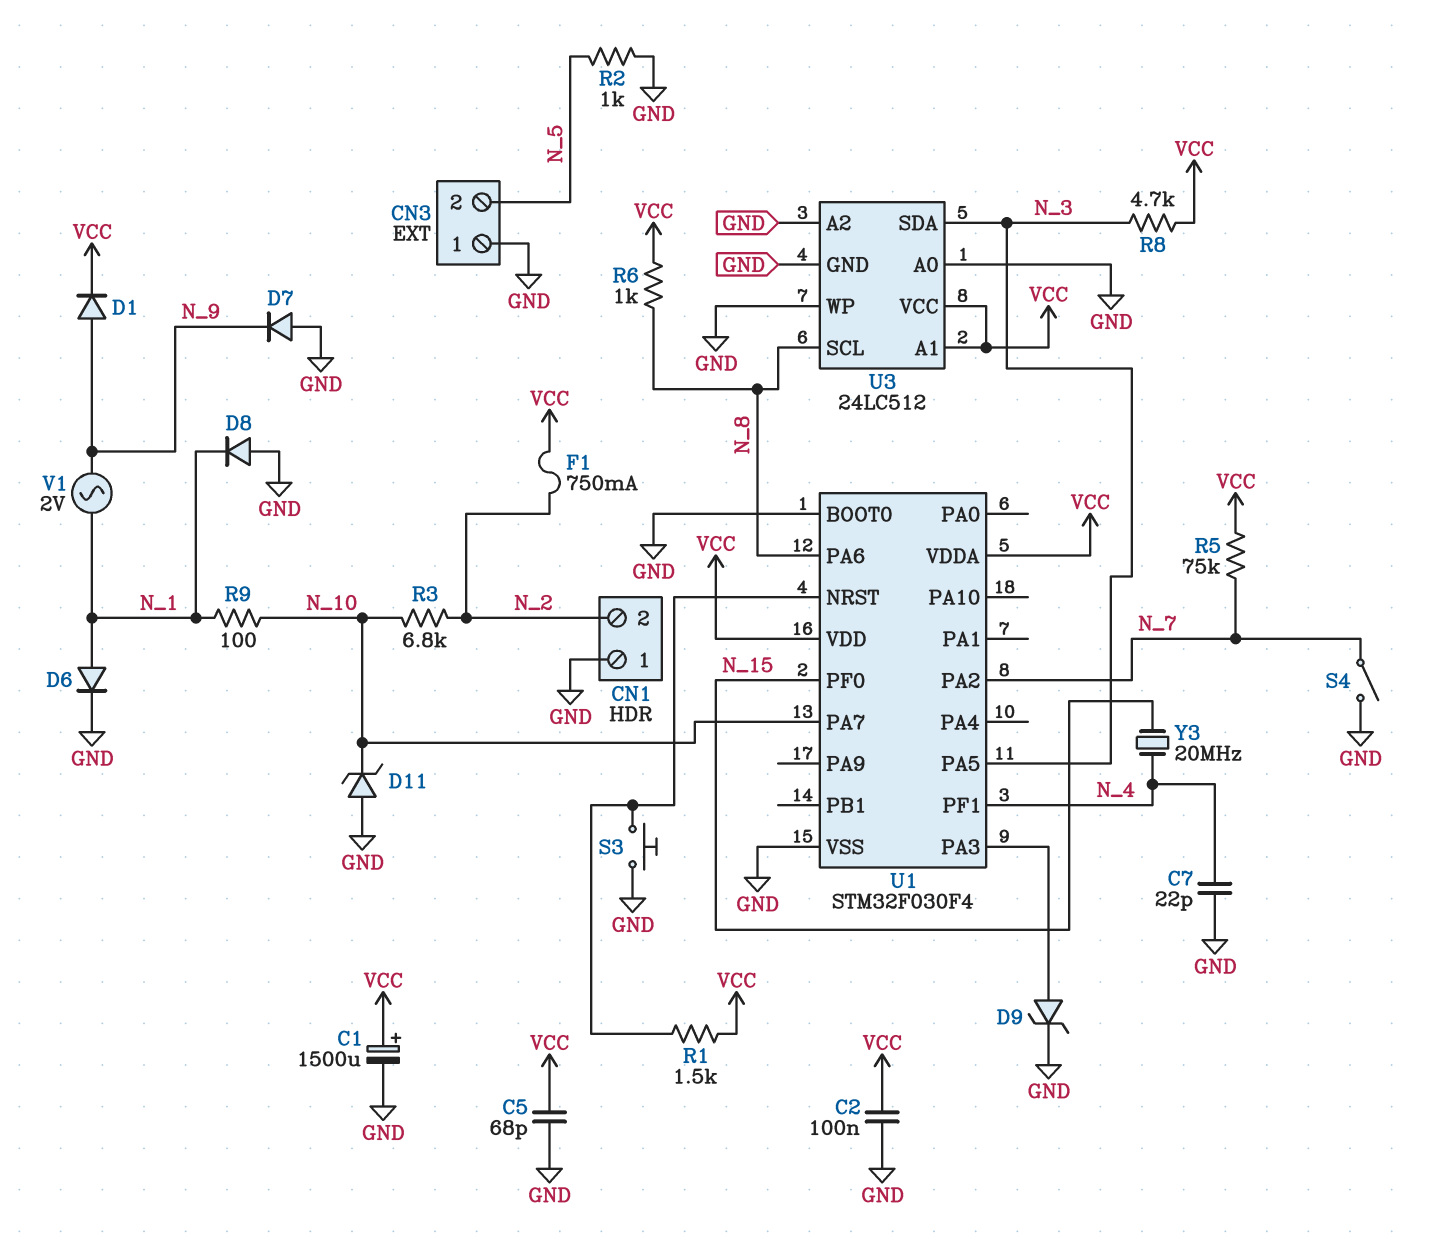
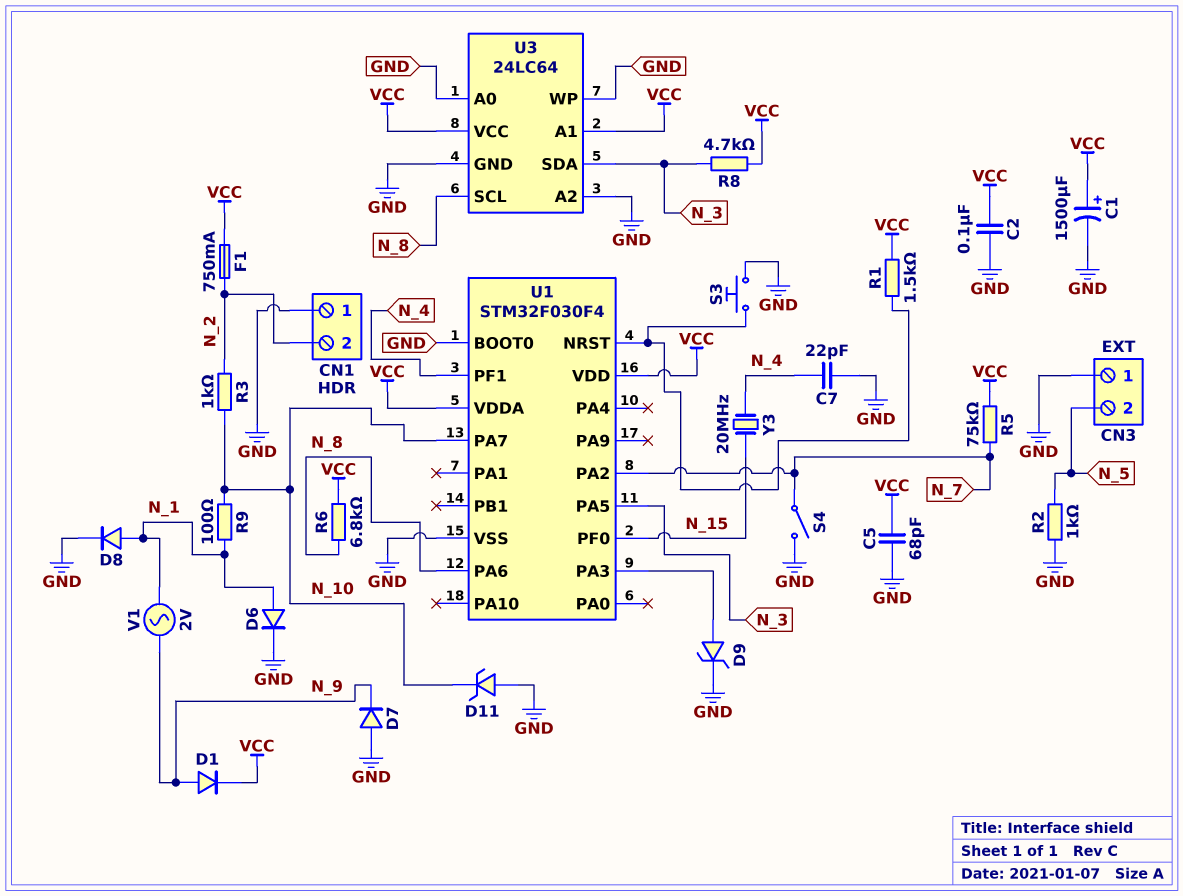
D8: diode (A GND, K N_1) -> diode (A N_1, K GND)
R3: 6.8k (N_2, N_10) -> 1k (N_2, N_10)
R6: 1k (N_8, VCC) -> 6.8k (N_8, VCC)
U3: 24LC512 -> 24LC64

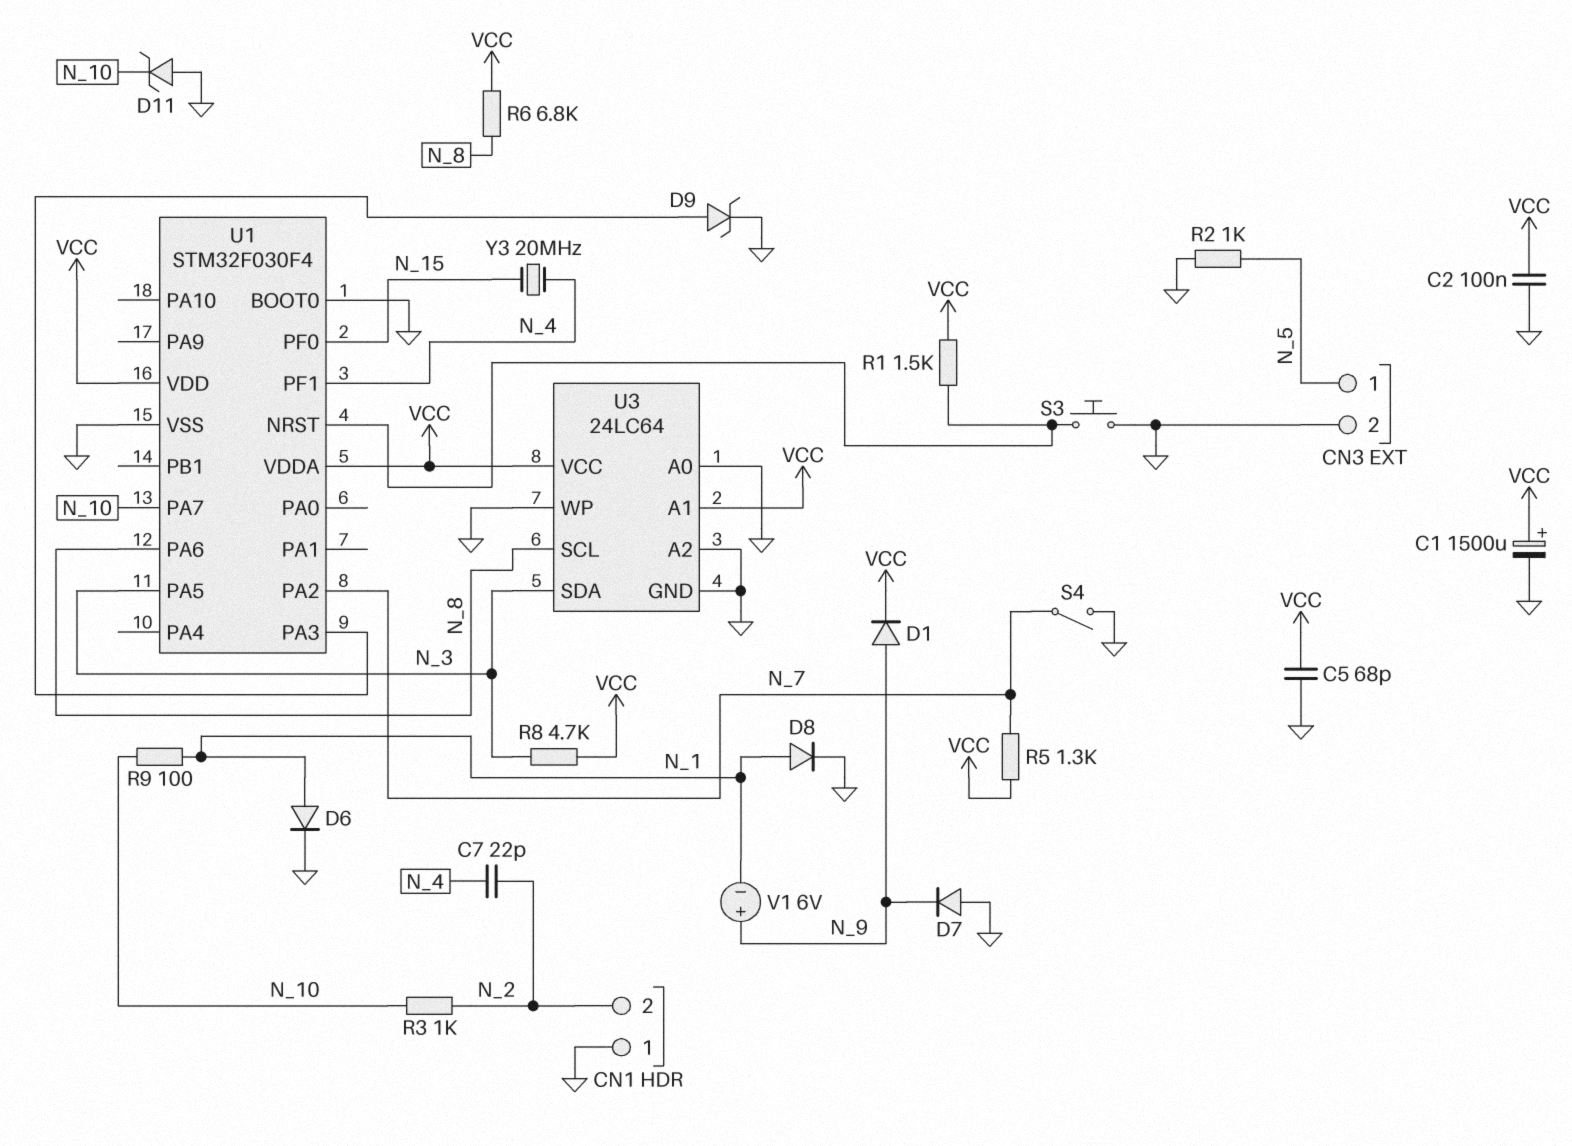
C7: 22pF (GND, N_4) -> 22pF (N_2, N_4)
CN3 pin 1: GND -> N_5
CN3 pin 2: N_5 -> GND
F1: 750mA (N_2, VCC) -> none
R5: 75k (N_7, VCC) -> 1.3k (N_7, VCC)
V1: AC 2V (N_1, N_9) -> 6V (plus N_9, minus N_1)

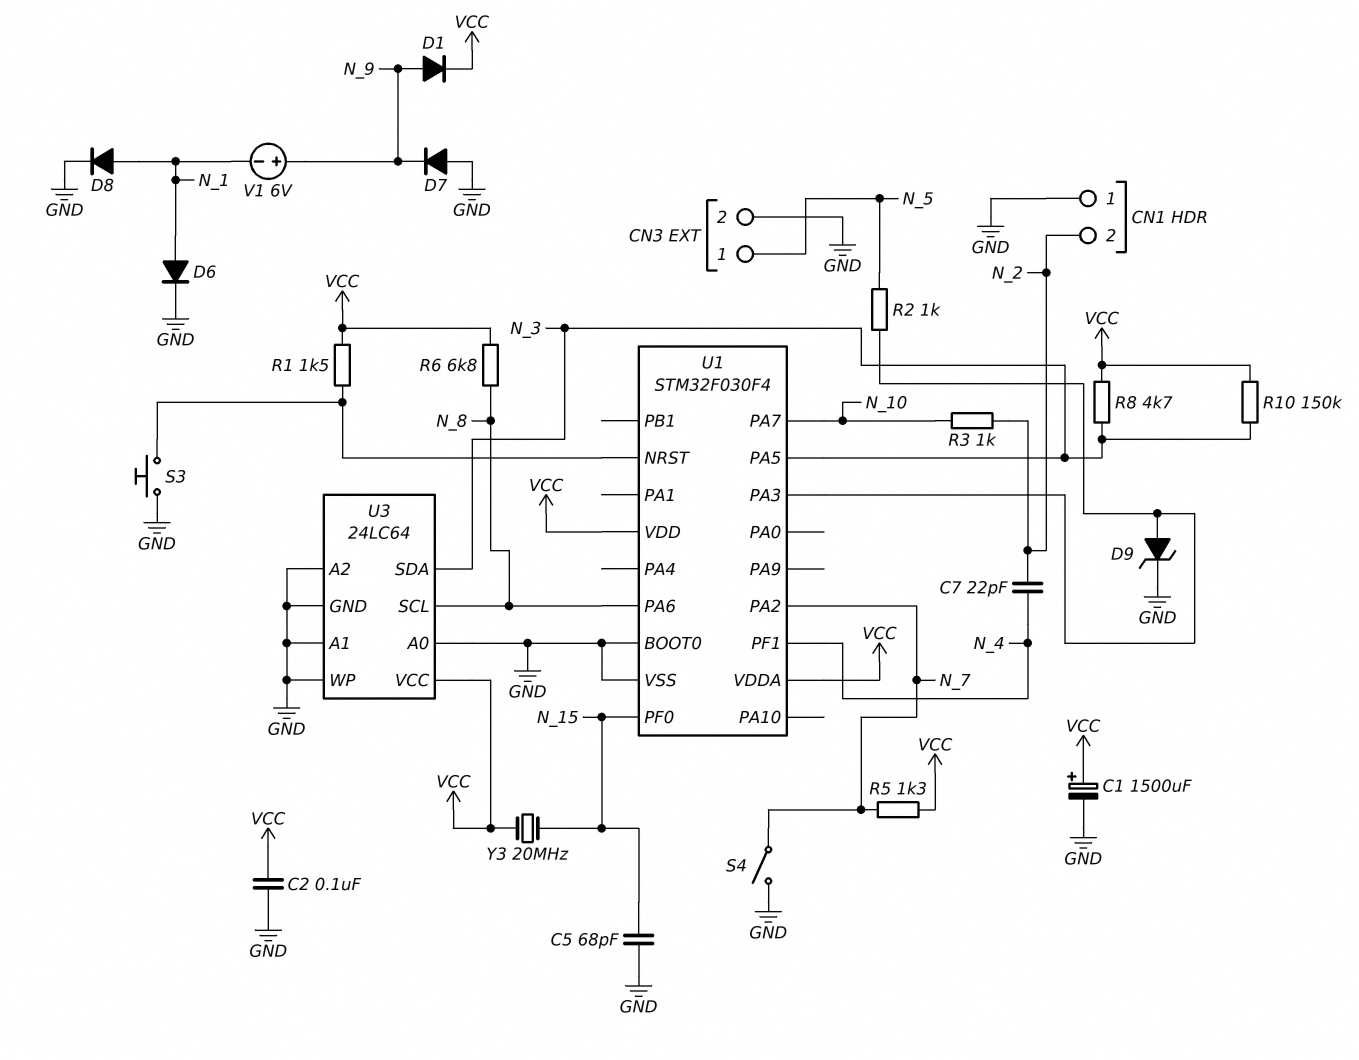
C5: 68pF (GND, VCC) -> 68pF (GND, N_15)
D11: zener (A GND, K N_10) -> none
R2: 1k (GND, N_5) -> 1k (N_5, U1/PA3)
R9: 100 (N_1, N_10) -> none
R10: none -> 150k (N_3, VCC)
U3 pin A1: VCC -> GND
Y3: 20MHz (N_4, N_15) -> 20MHz (N_15, VCC)

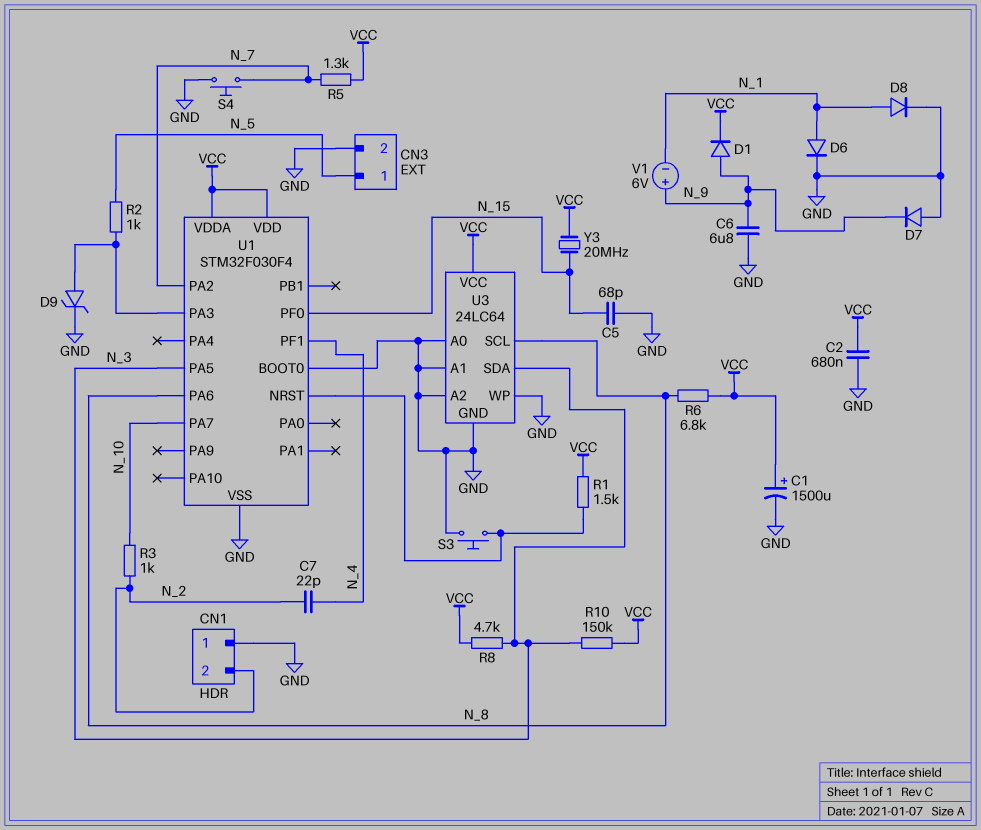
C2: 100nF (GND, VCC) -> 680nF (GND, VCC)
C6: none -> 6.8uF (GND, N_9)
S4: switch (GND, N_7) -> button (GND, N_7)

